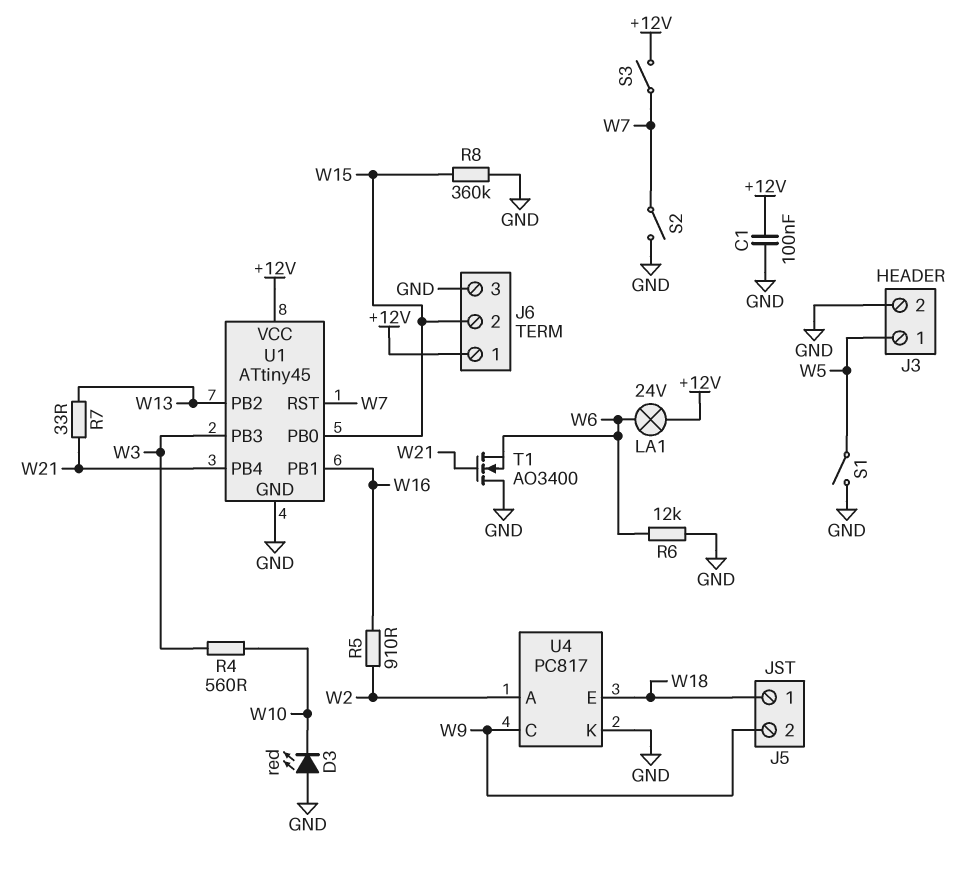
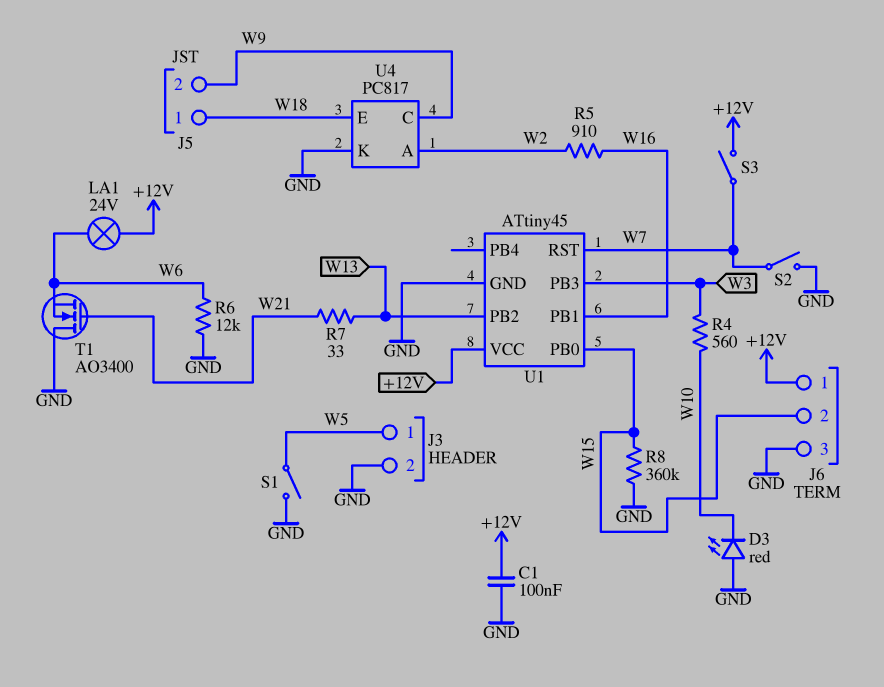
U1 pin PB4: W21 -> none

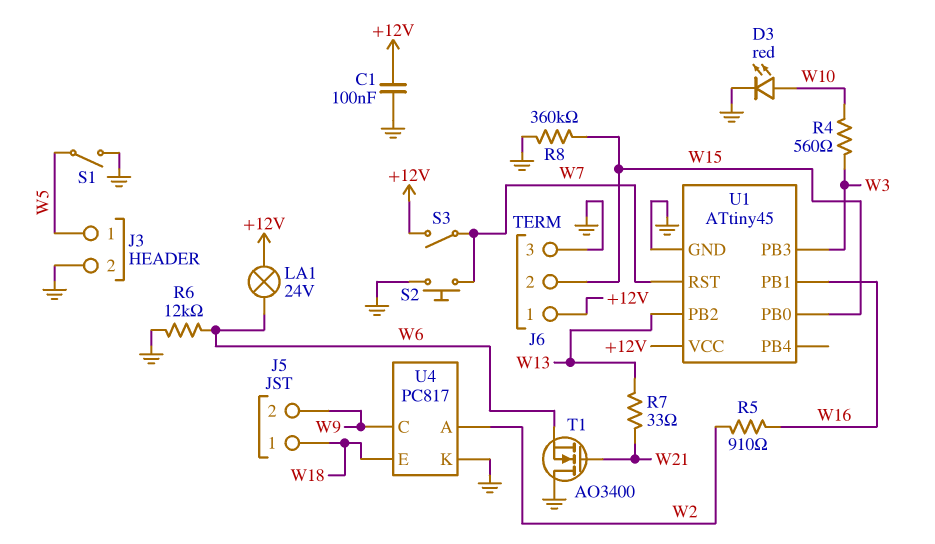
D3: LED red (A GND, K W10) -> LED red (A W10, K GND)
S2: switch (GND, W7) -> button (GND, W7)

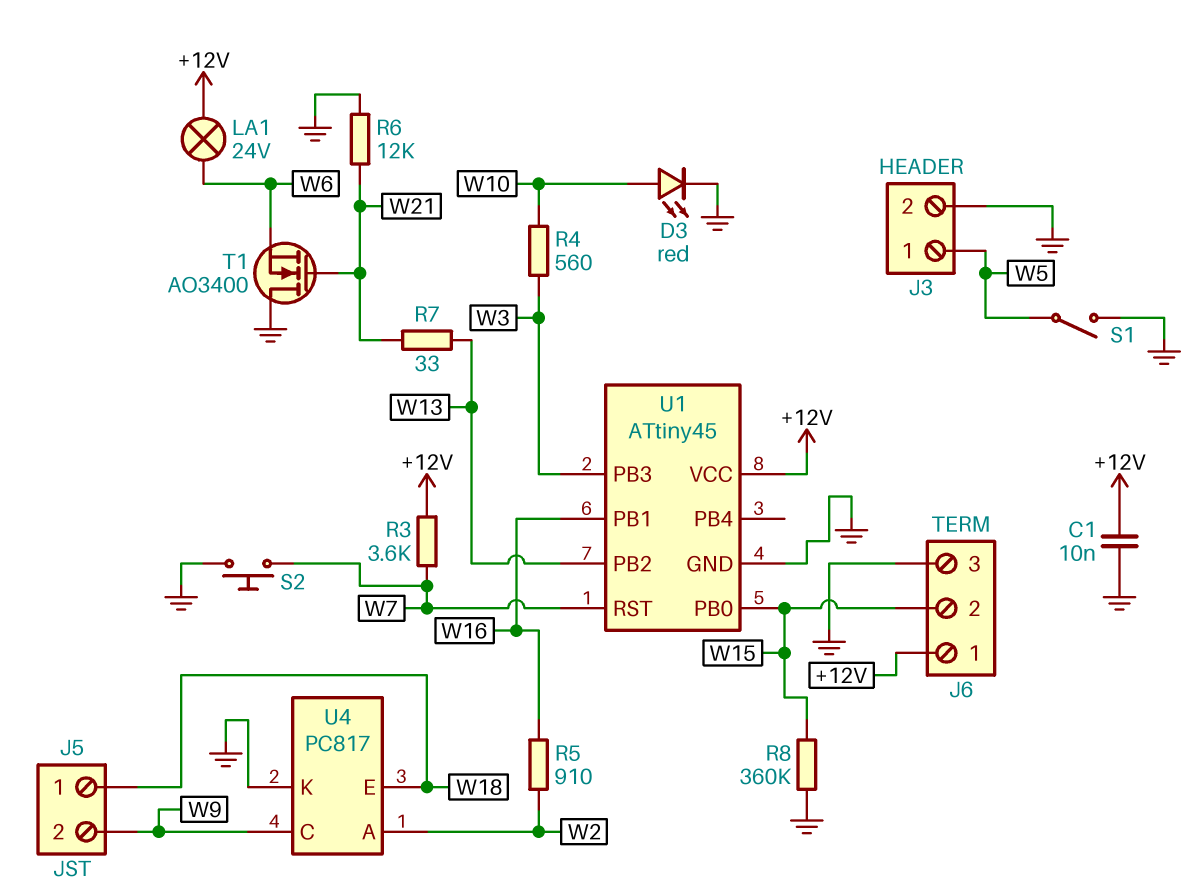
C1: 100nF (+12V, GND) -> 10nF (+12V, GND)
R3: none -> 3.6k (+12V, W7)
R6: 12k (GND, W6) -> 12k (GND, W21)
S3: switch (+12V, W7) -> none

